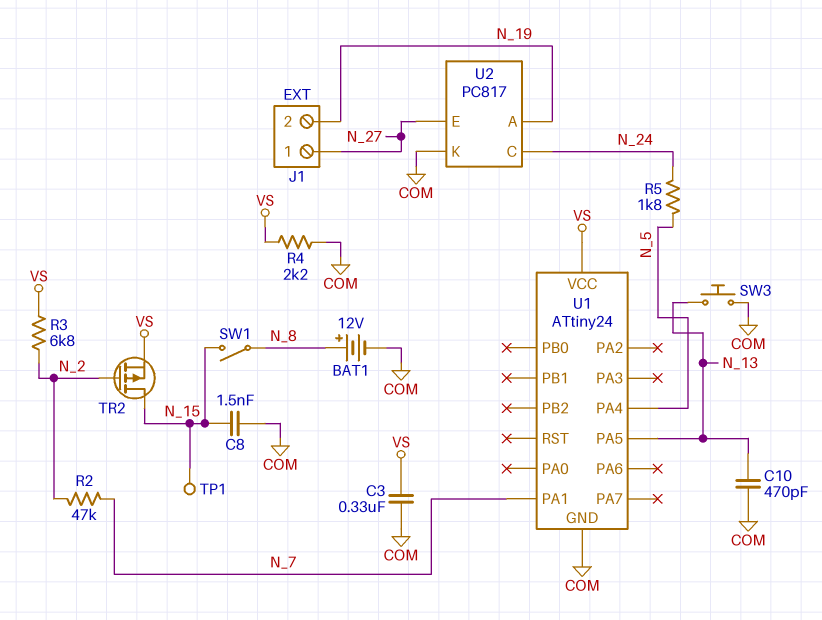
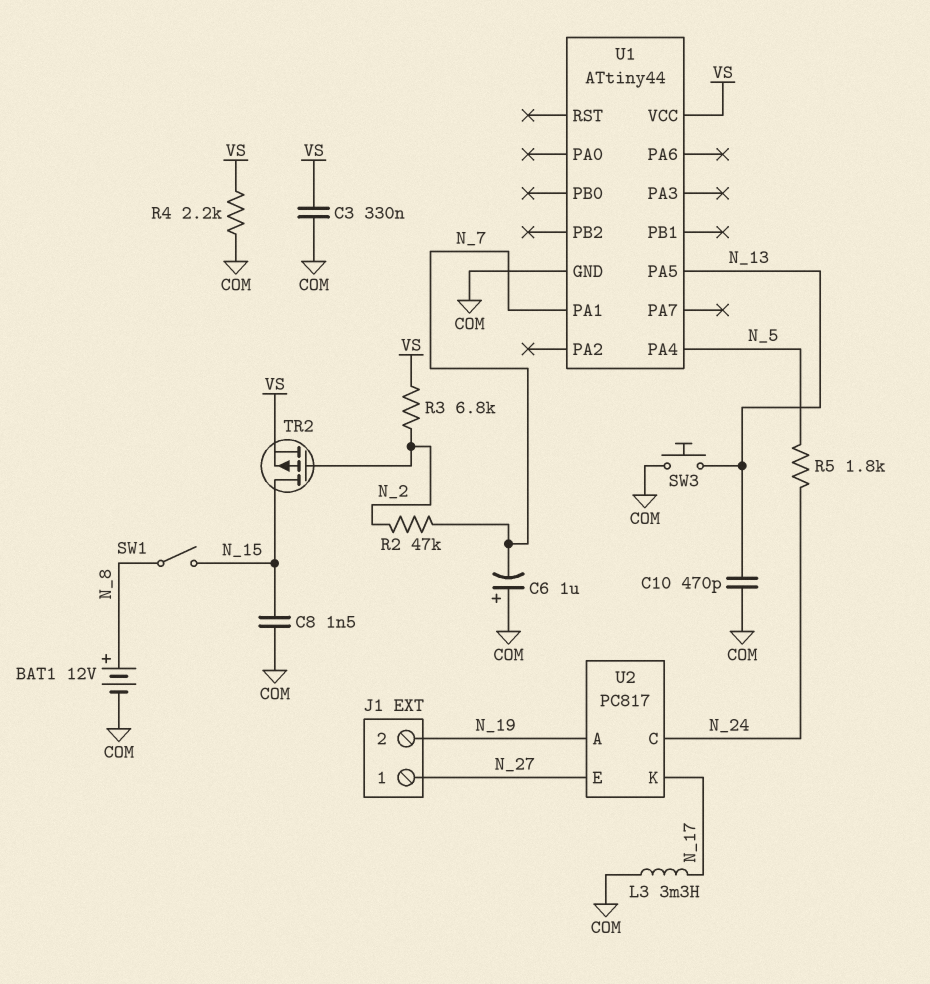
C6: none -> 1uF (plus COM, minus N_7)
L3: none -> 3.3mH (COM, N_17)
TP1: test point (N_15) -> none
U1: ATtiny24 -> ATtiny44
U2 pin K: COM -> N_17

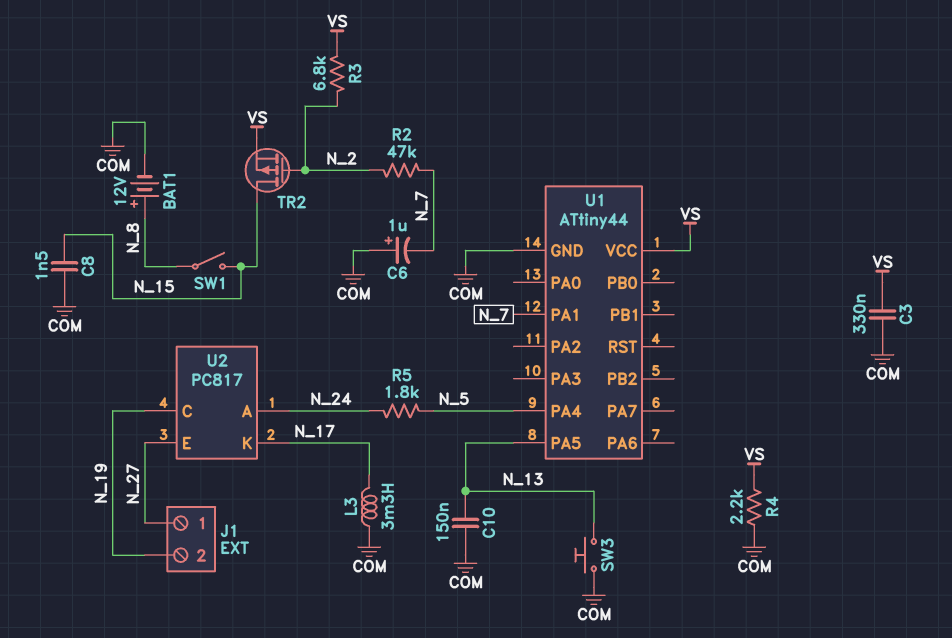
C10: 470pF (COM, N_13) -> 150nF (COM, N_13)
U2 pin A: N_19 -> N_24
U2 pin C: N_24 -> N_19

